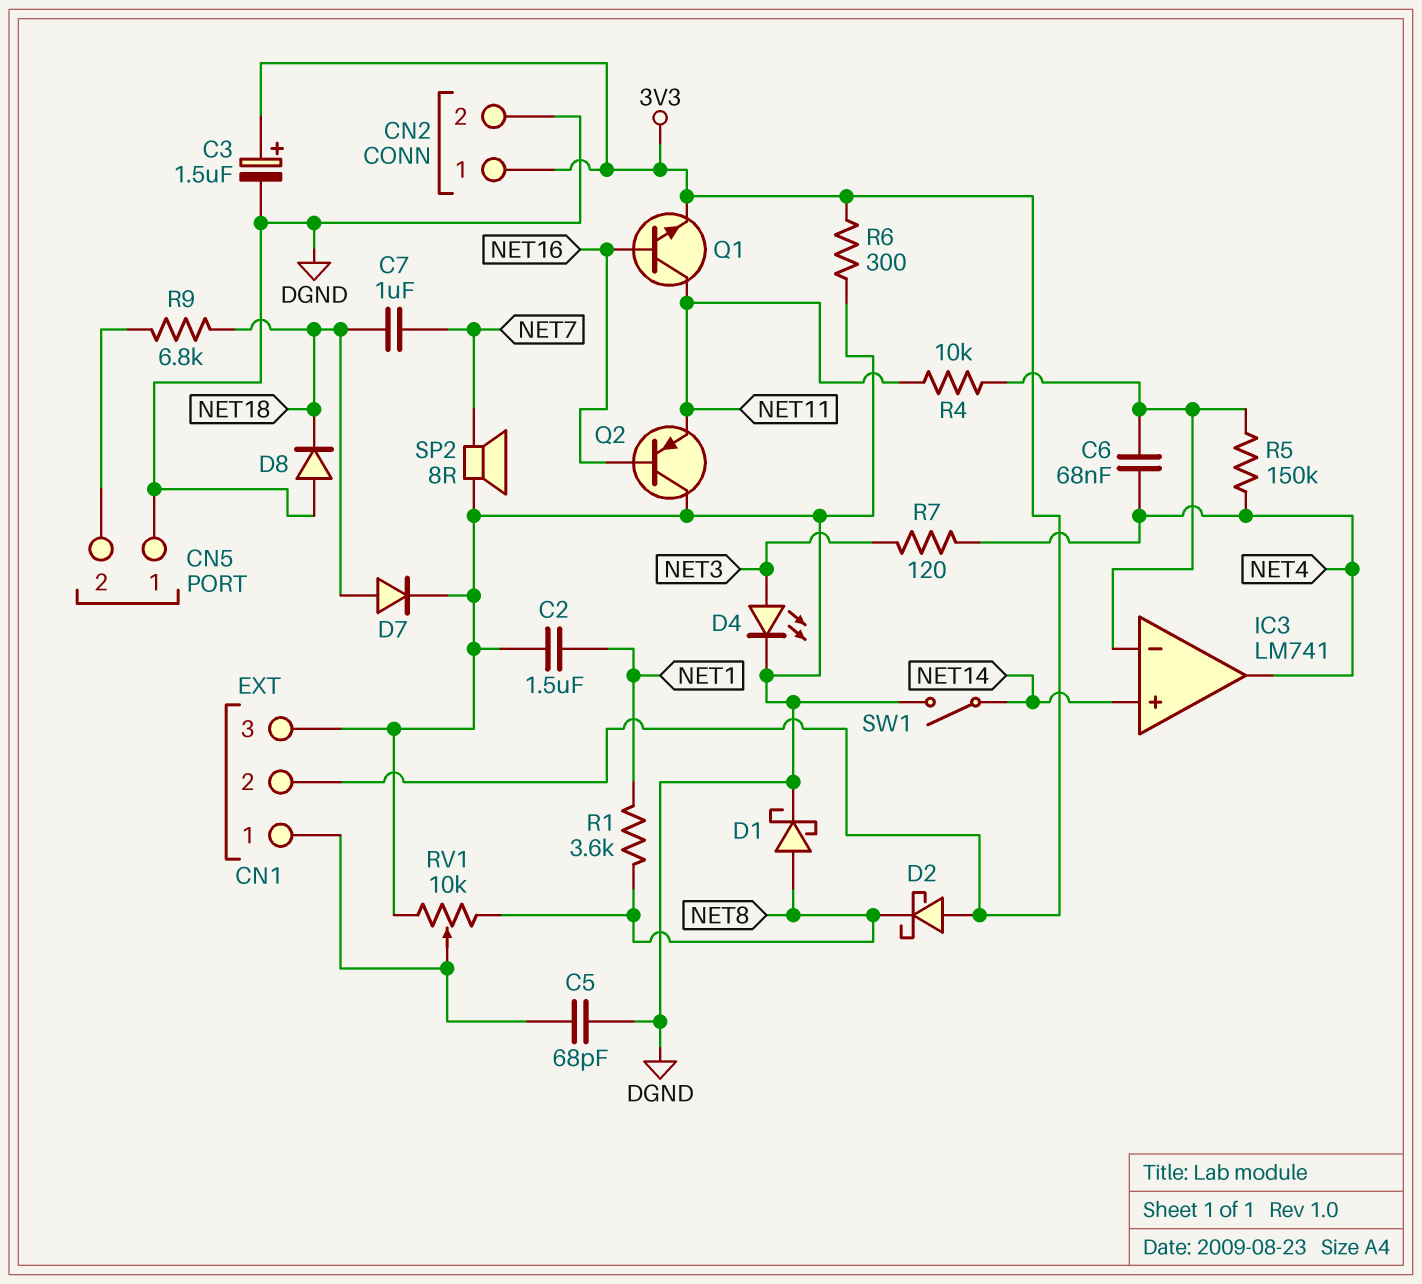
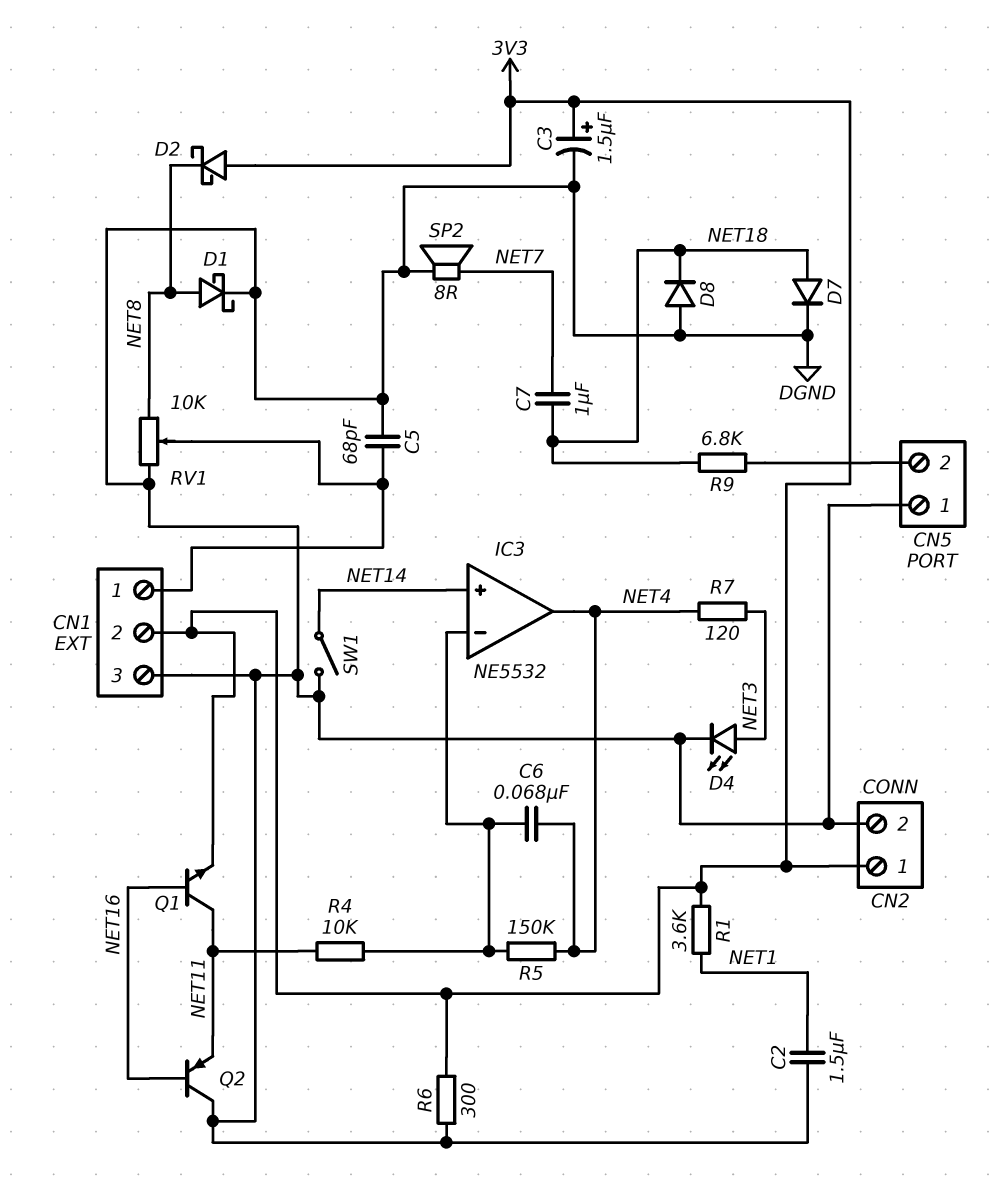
IC3: LM741 -> NE5532
R1: 3.6k (NET1, NET8) -> 3.6k (3V3, NET1)

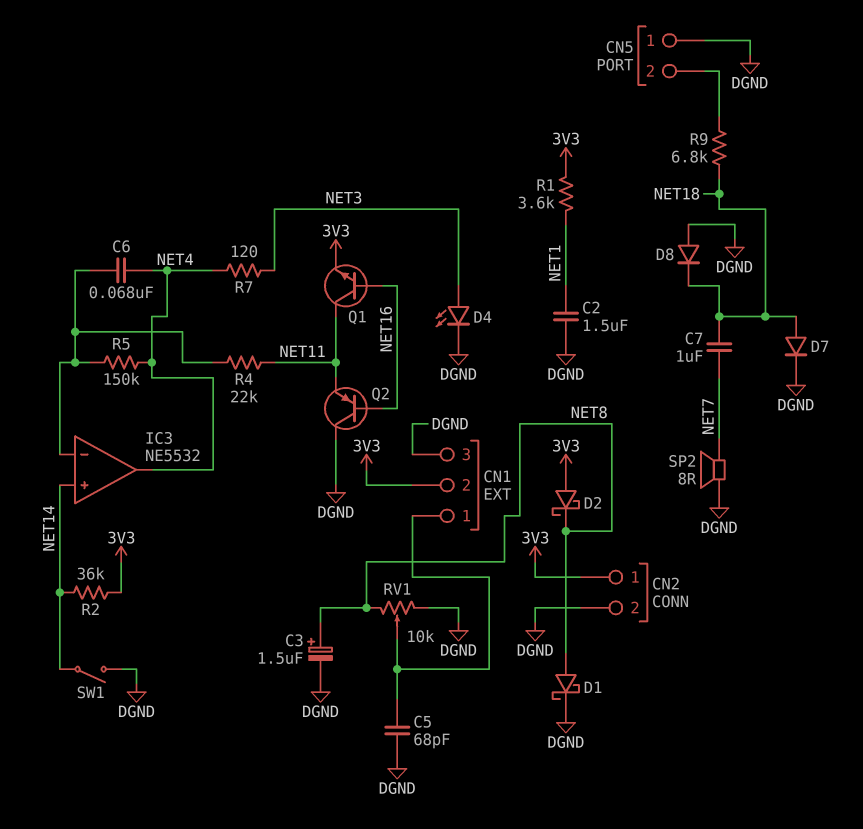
C3: 1.5uF (plus 3V3, minus DGND) -> 1.5uF (plus NET8, minus DGND)
R2: none -> 36k (3V3, NET14)
R4: 10k (IC3/in-, NET11) -> 22k (IC3/in-, NET11)
R6: 300 (3V3, DGND) -> none

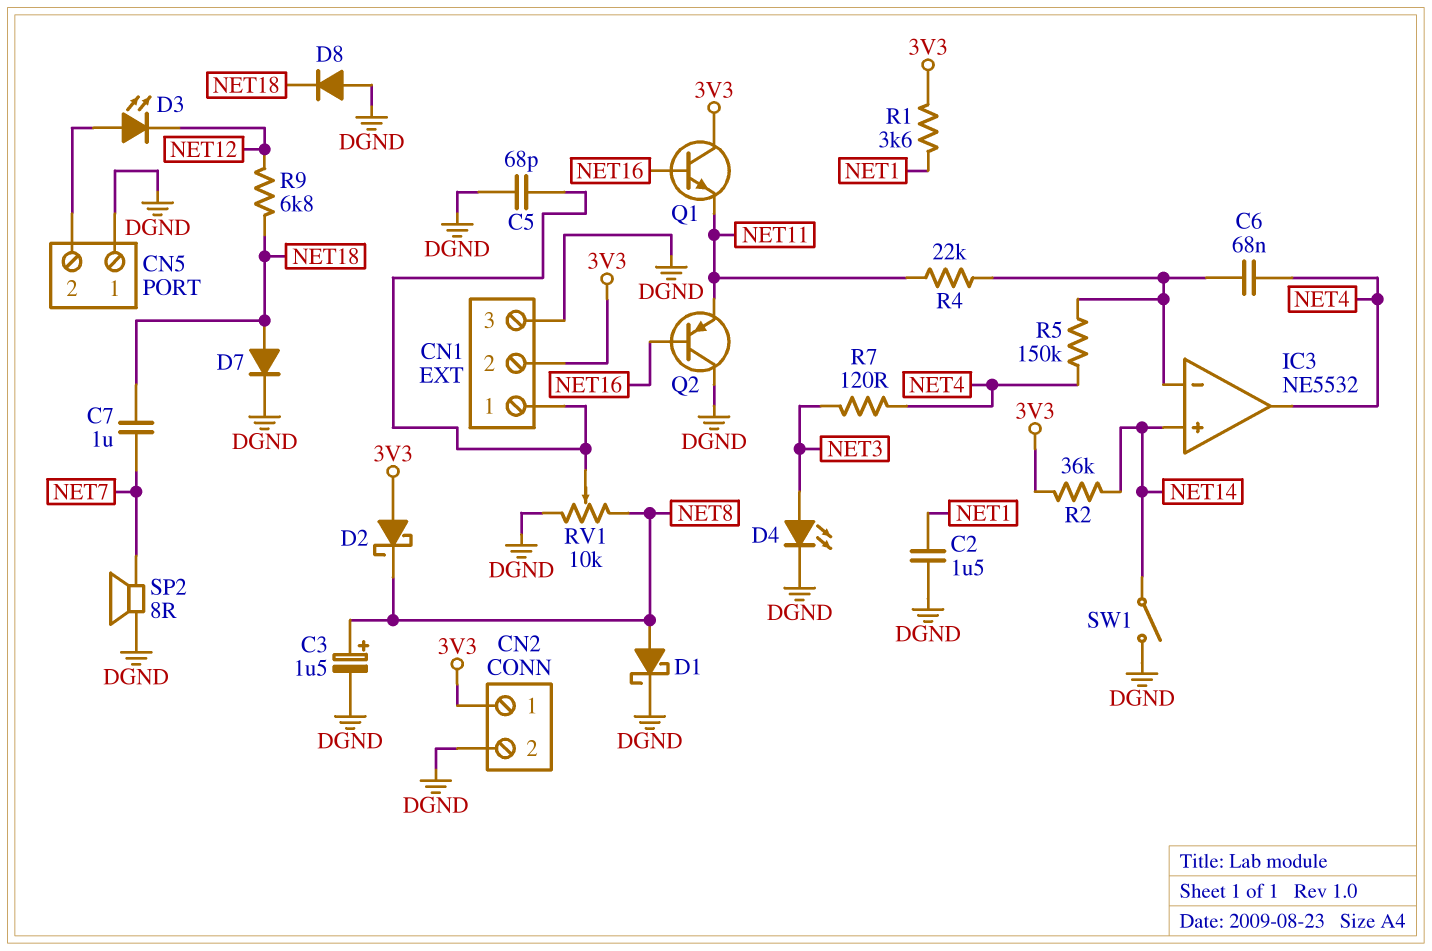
D3: none -> LED (A CN5/2, K NET12)
Q1: NPN (B NET16, C NET11, E 3V3) -> NPN (B NET16, C 3V3, E NET11)
R9: 6.8k (CN5/2, NET18) -> 6.8k (NET12, NET18)

